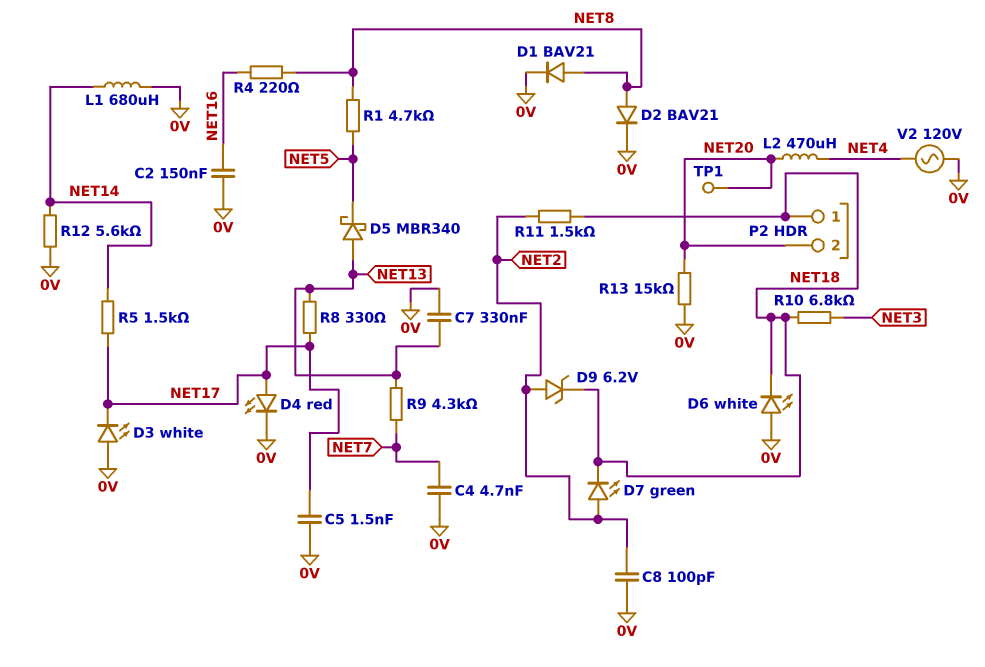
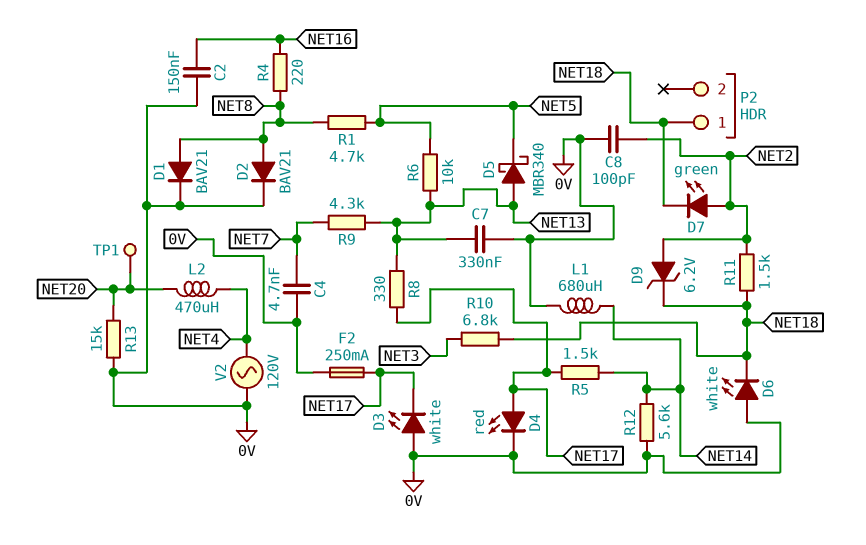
C5: 1.5nF (0V, NET17) -> none
F2: none -> 250mA (0V, NET17)
P2 pin 2: NET20 -> none
R6: none -> 10k (NET5, NET13)

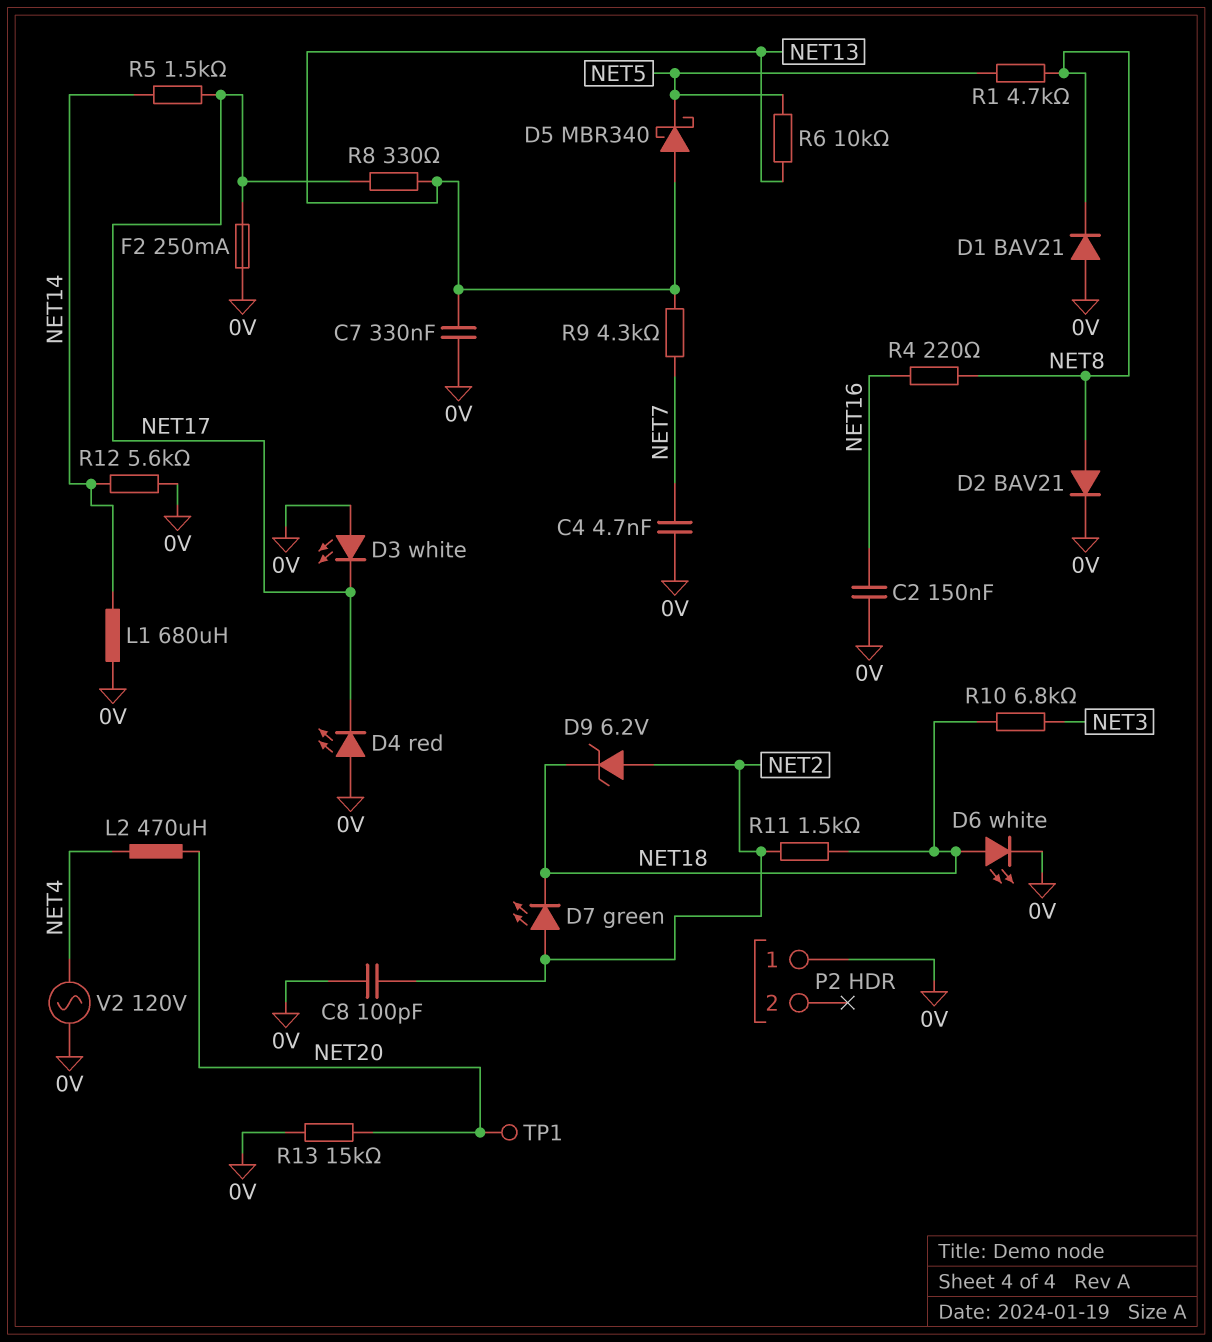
D1: diode BAV21 (A NET8, K 0V) -> diode BAV21 (A 0V, K NET8)
D4: LED red (A NET17, K 0V) -> LED red (A 0V, K NET17)
D6: LED white (A 0V, K NET18) -> LED white (A NET18, K 0V)
P2 pin 1: NET18 -> 0V

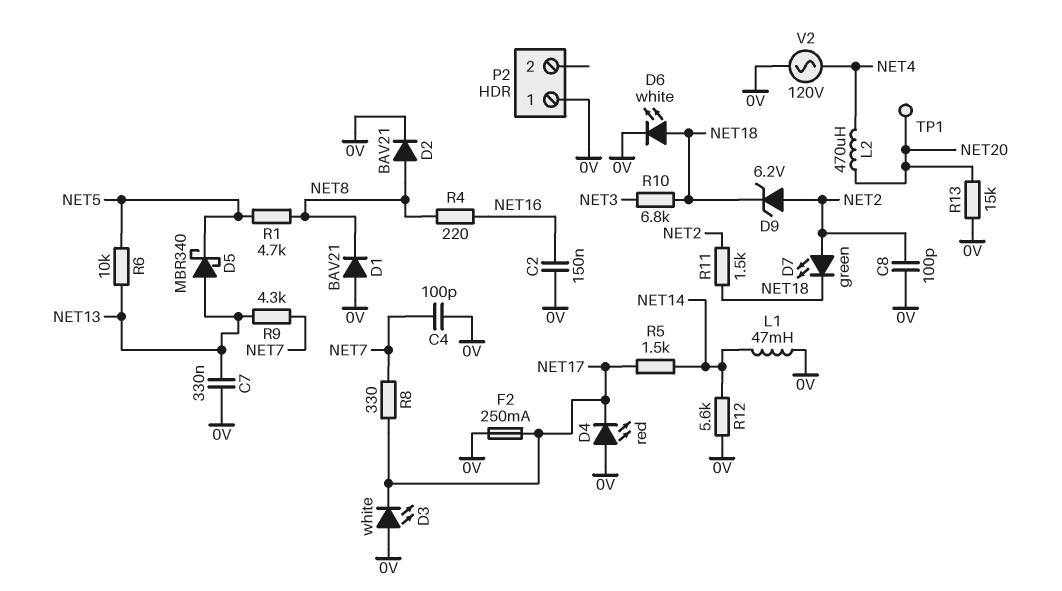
C4: 4.7nF (0V, NET7) -> 100pF (0V, NET7)
L1: 680uH (0V, NET14) -> 47mH (0V, NET14)
R8: 330 (NET13, NET17) -> 330 (NET7, NET17)

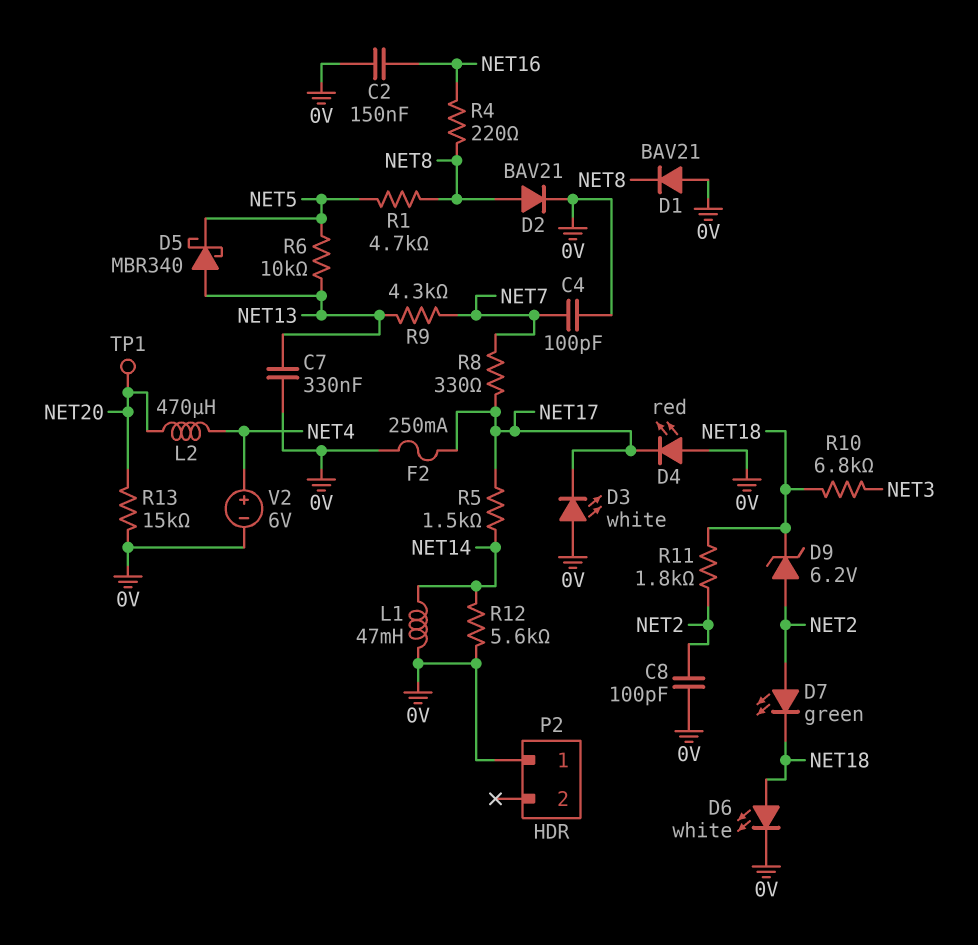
R11: 1.5k (NET2, NET18) -> 1.8k (NET2, NET18)
V2: AC 120V (0V, NET4) -> 6V (plus NET4, minus 0V)

